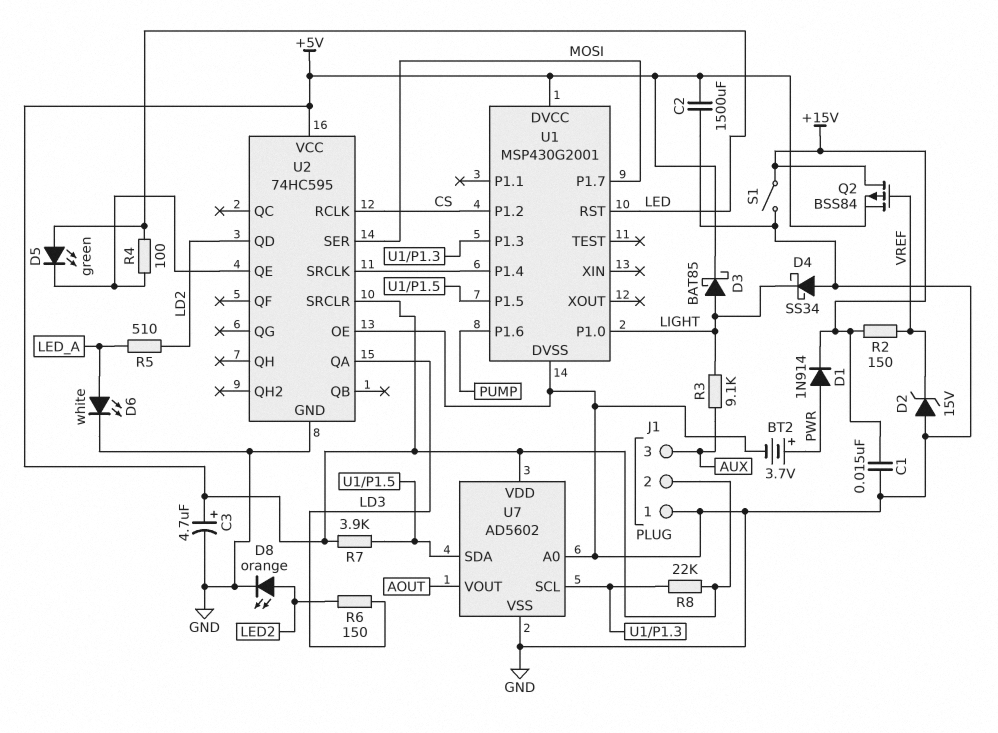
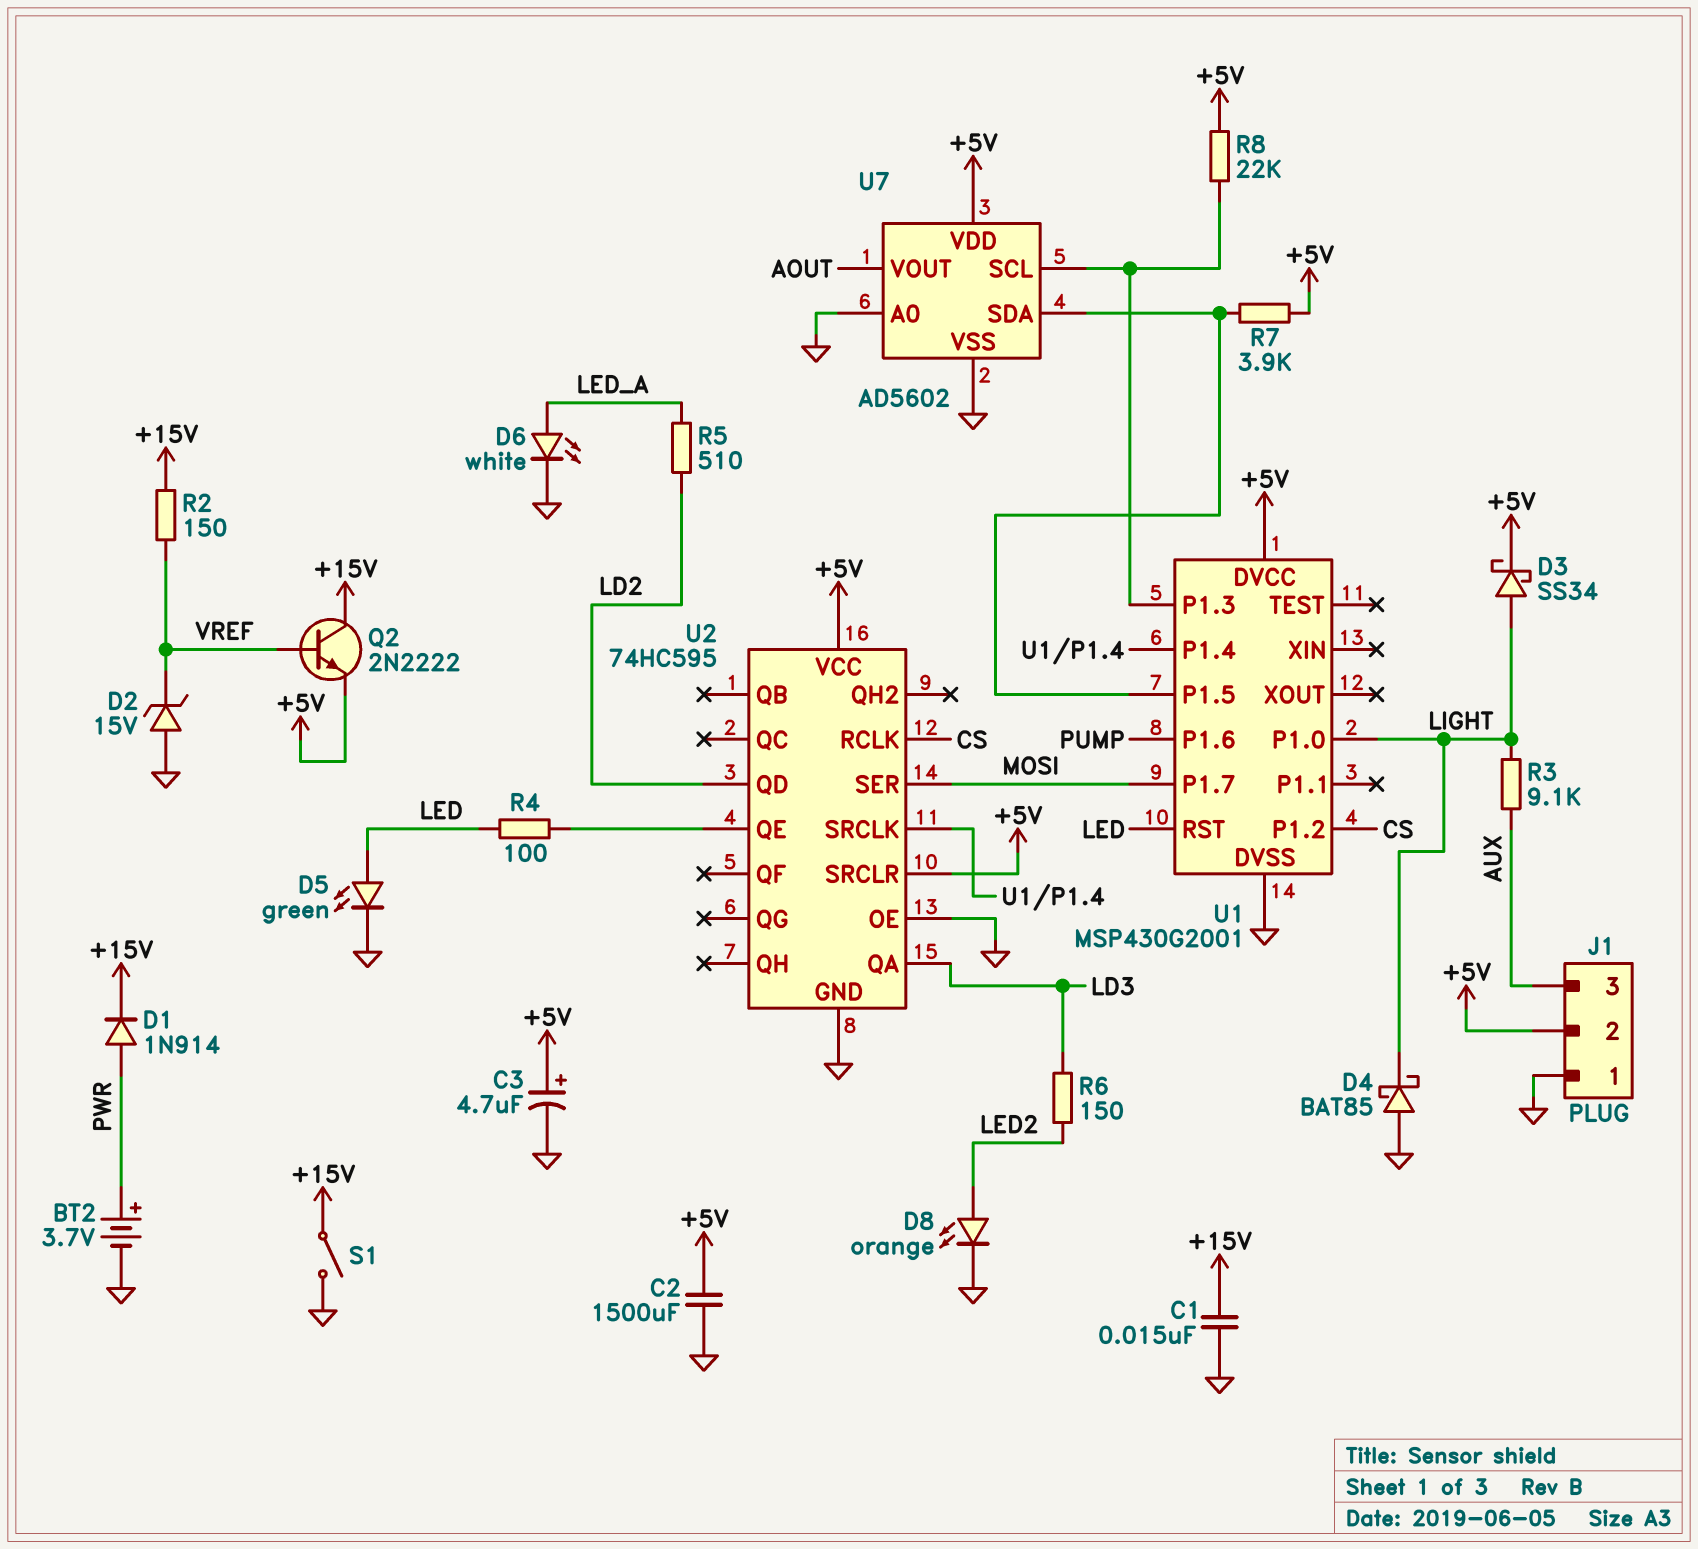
D3: schottky BAT85 (A LIGHT, K +5V) -> schottky SS34 (A LIGHT, K +5V)
D4: schottky SS34 (A GND, K LIGHT) -> schottky BAT85 (A GND, K LIGHT)
D5: LED green (A LED, K U2/QE) -> LED green (A LED, K GND)
Q2: PMOS BSS84 (G VREF, D +15V, S +5V) -> NPN 2N2222 (B VREF, C +15V, E +5V)

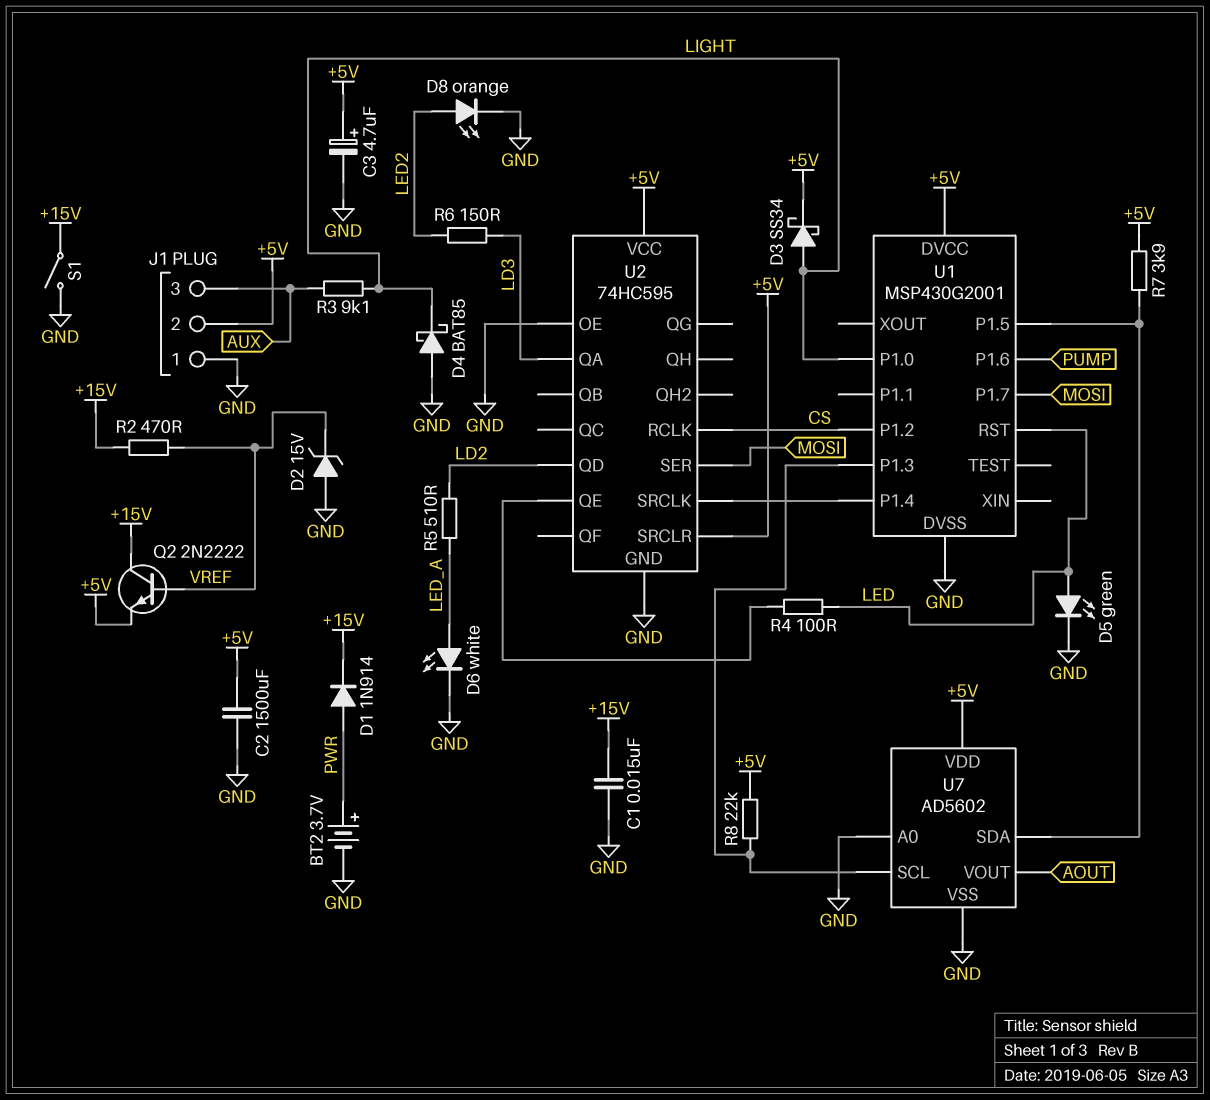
R2: 150 (+15V, VREF) -> 470 (+15V, VREF)

